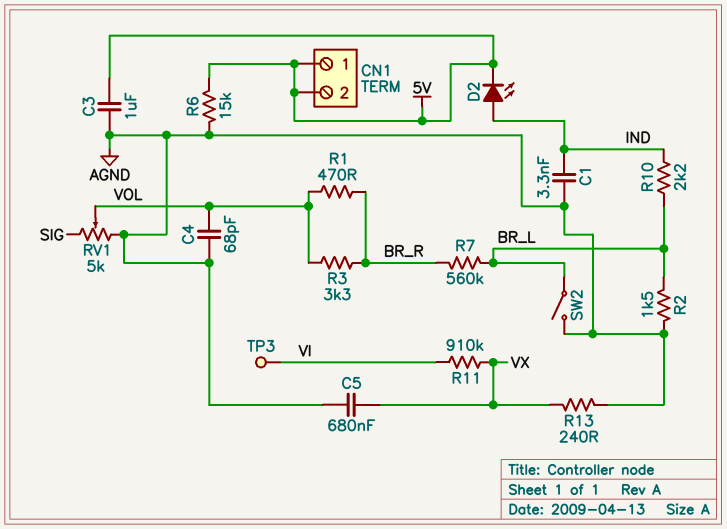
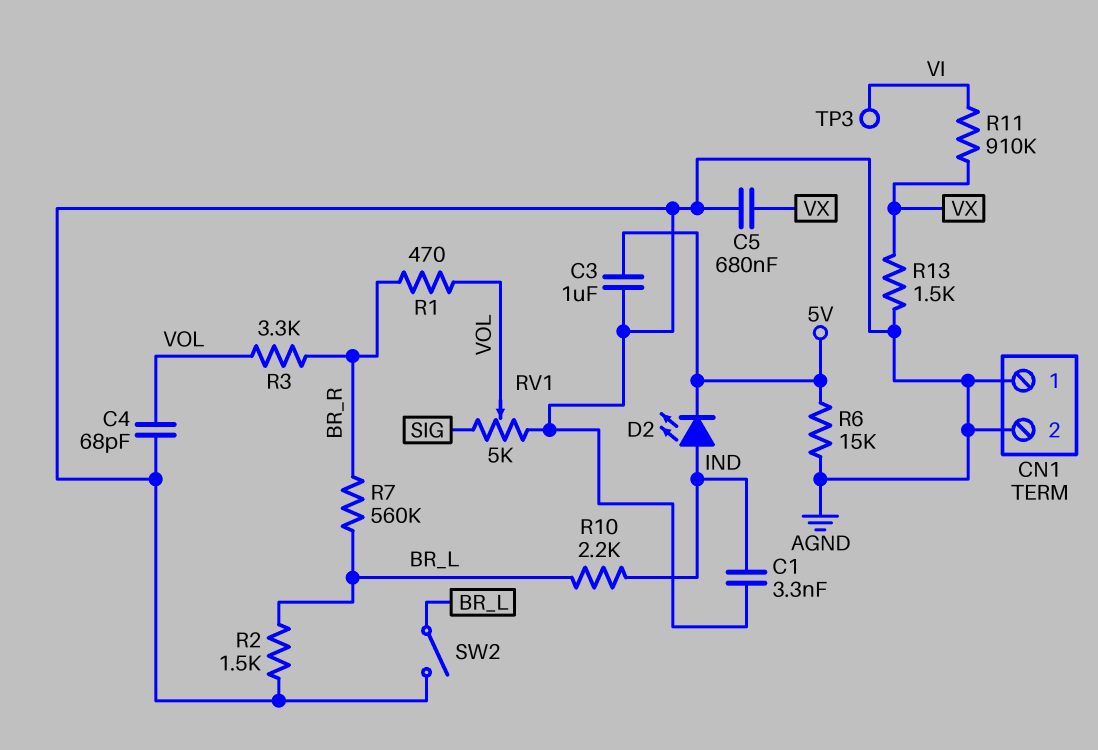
CN1 pin 1: 5V -> AGND
CN1 pin 2: 5V -> AGND
R13: 240 (AGND, VX) -> 1.5k (AGND, VX)

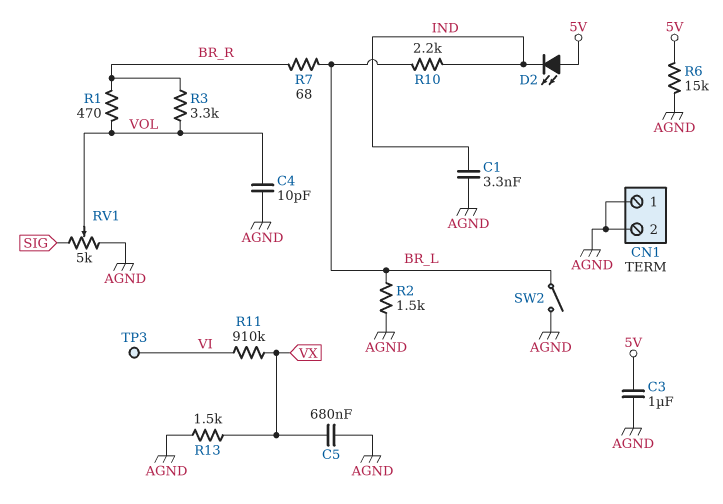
C4: 68pF (AGND, VOL) -> 10pF (AGND, VOL)
D2: LED (A IND, K 5V) -> LED (A 5V, K IND)
R7: 560k (BR_L, BR_R) -> 68 (BR_L, BR_R)

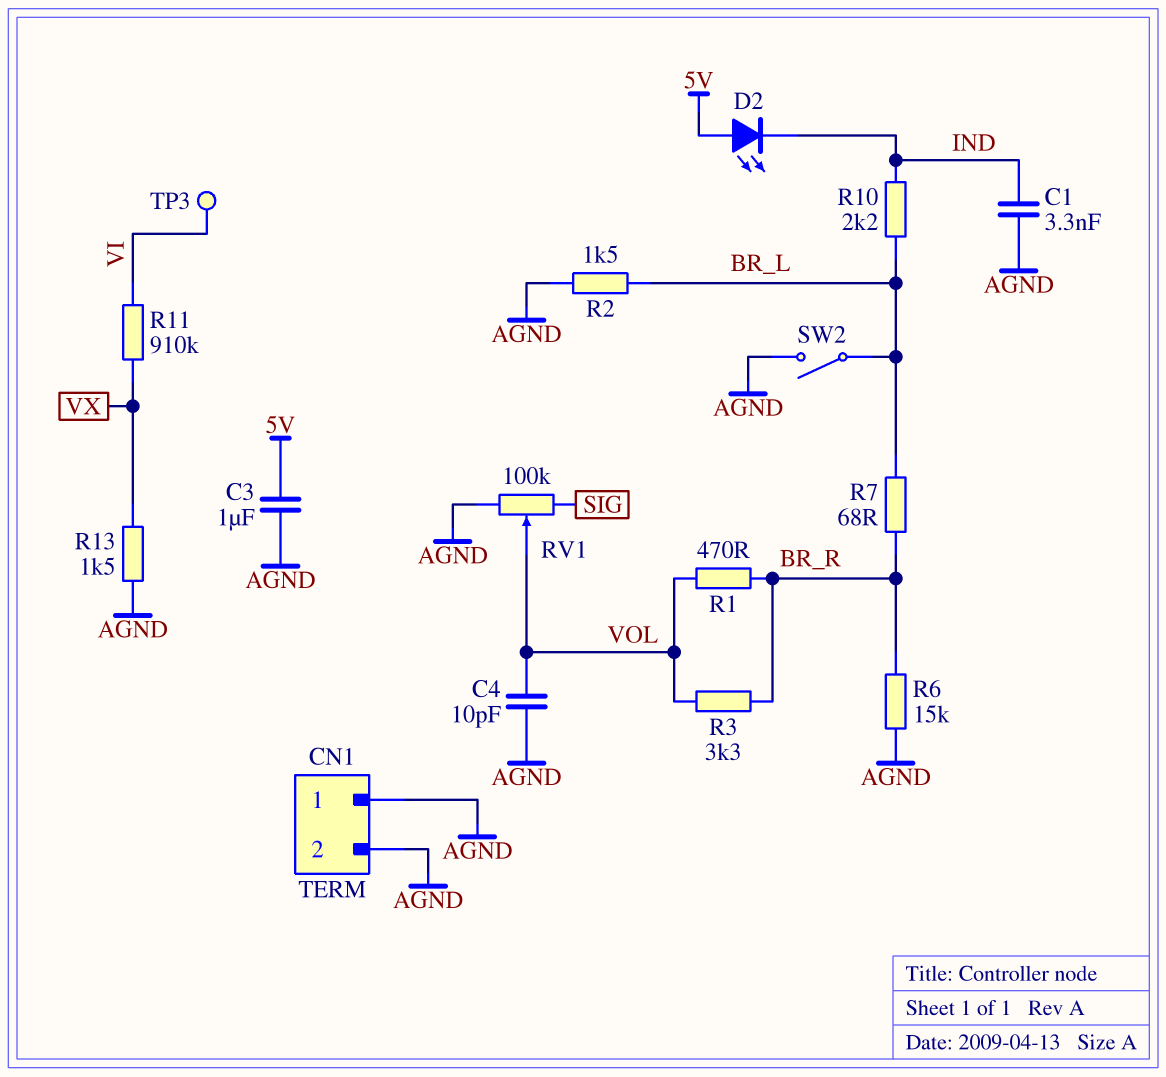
C5: 680nF (AGND, VX) -> none
R6: 15k (5V, AGND) -> 15k (AGND, BR_R)
RV1: 5k (AGND, SIG, wiper VOL) -> 100k (AGND, SIG, wiper VOL)

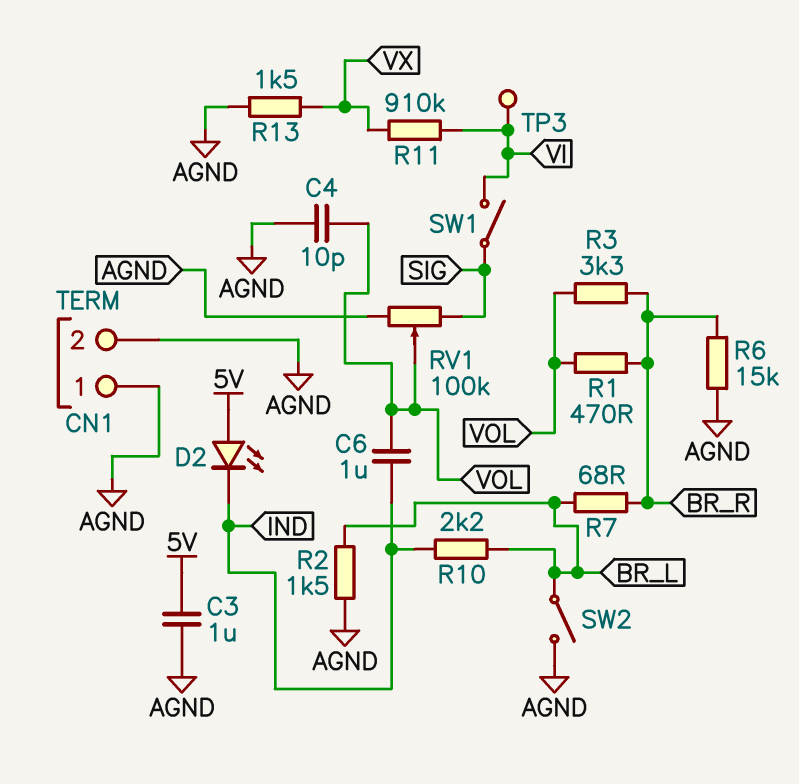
C1: 3.3nF (AGND, IND) -> none
C6: none -> 1uF (IND, VOL)
SW1: none -> switch (SIG, VI)

